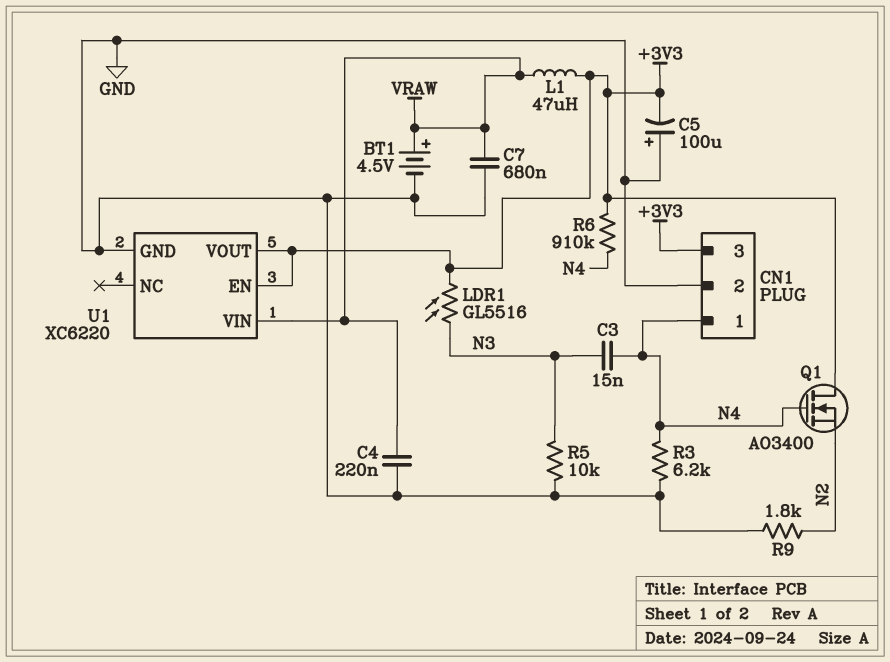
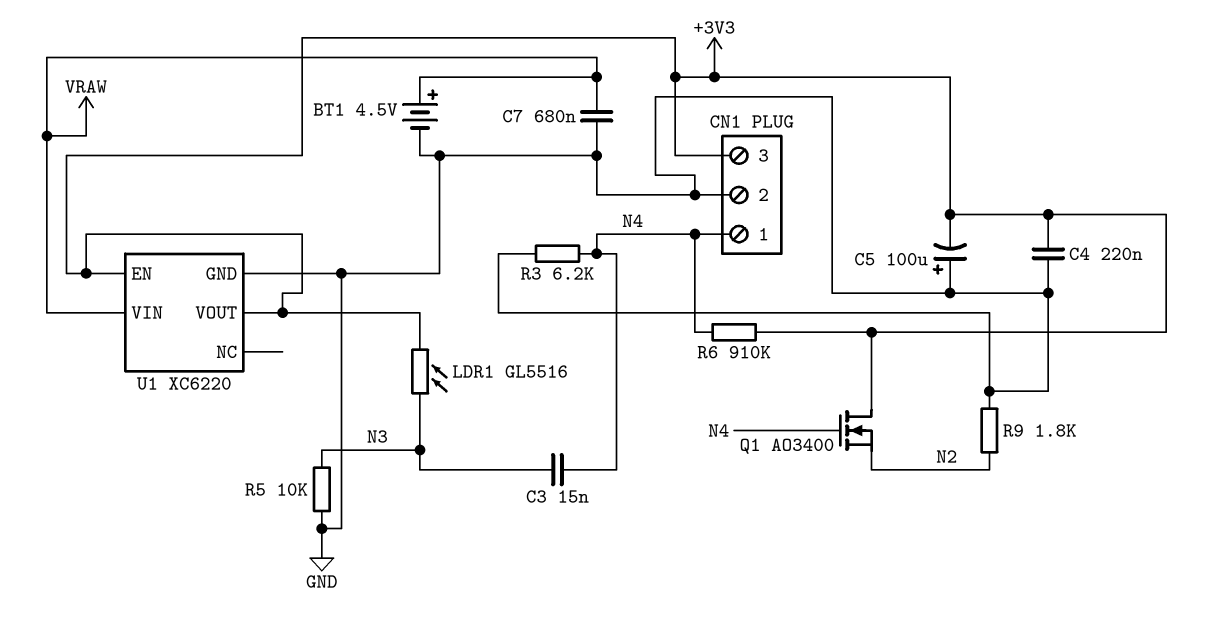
C4: 220nF (GND, VRAW) -> 220nF (+3V3, GND)
L1: 47uH (+3V3, VRAW) -> none

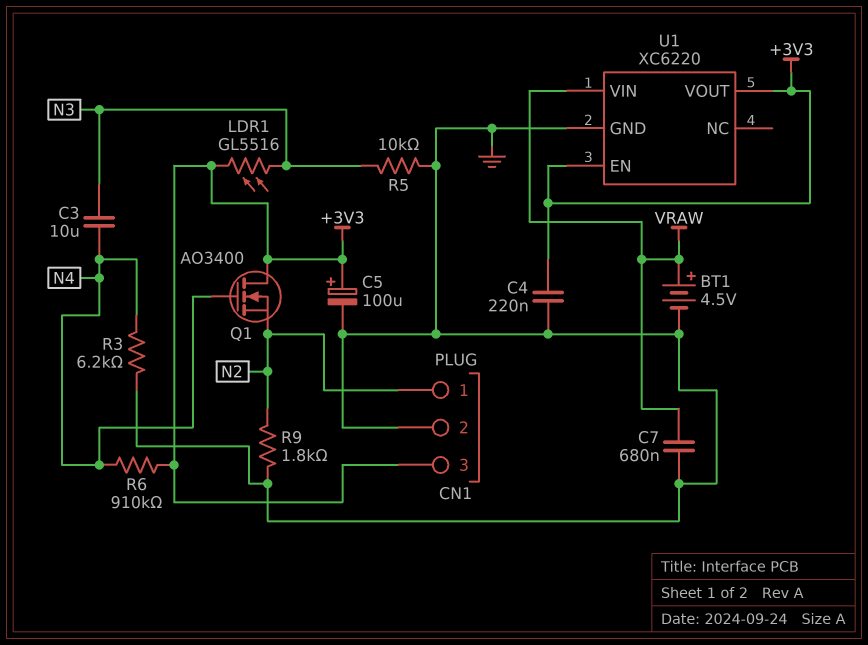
C3: 15nF (N3, N4) -> 10uF (N3, N4)
C5: 100uF (plus GND, minus +3V3) -> 100uF (plus +3V3, minus GND)
CN1 pin 1: N4 -> N2

